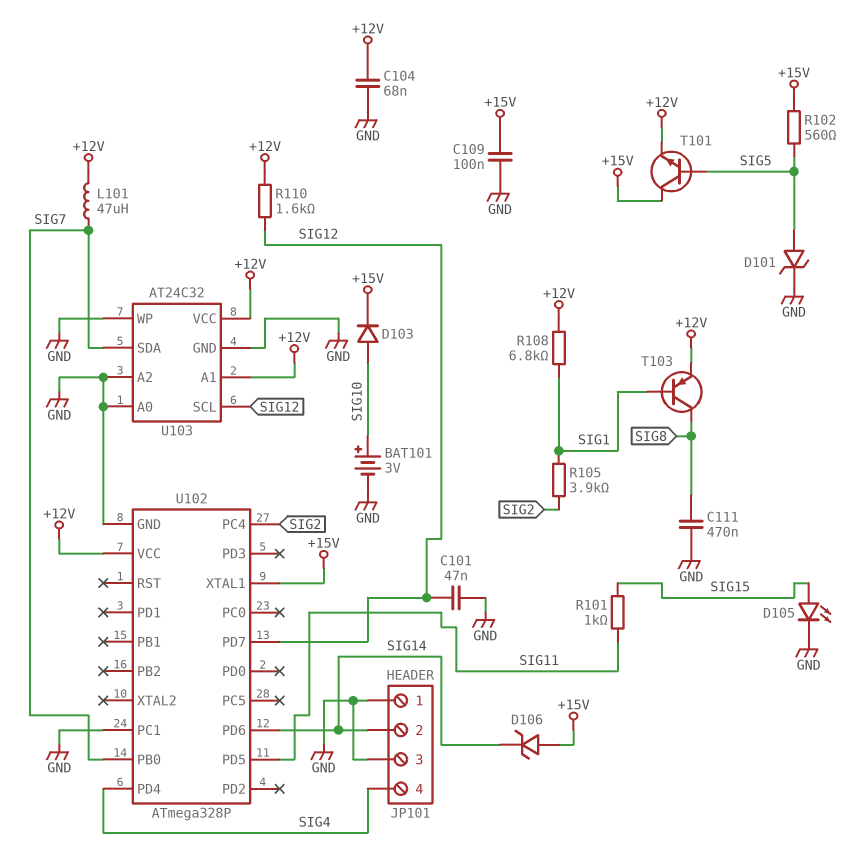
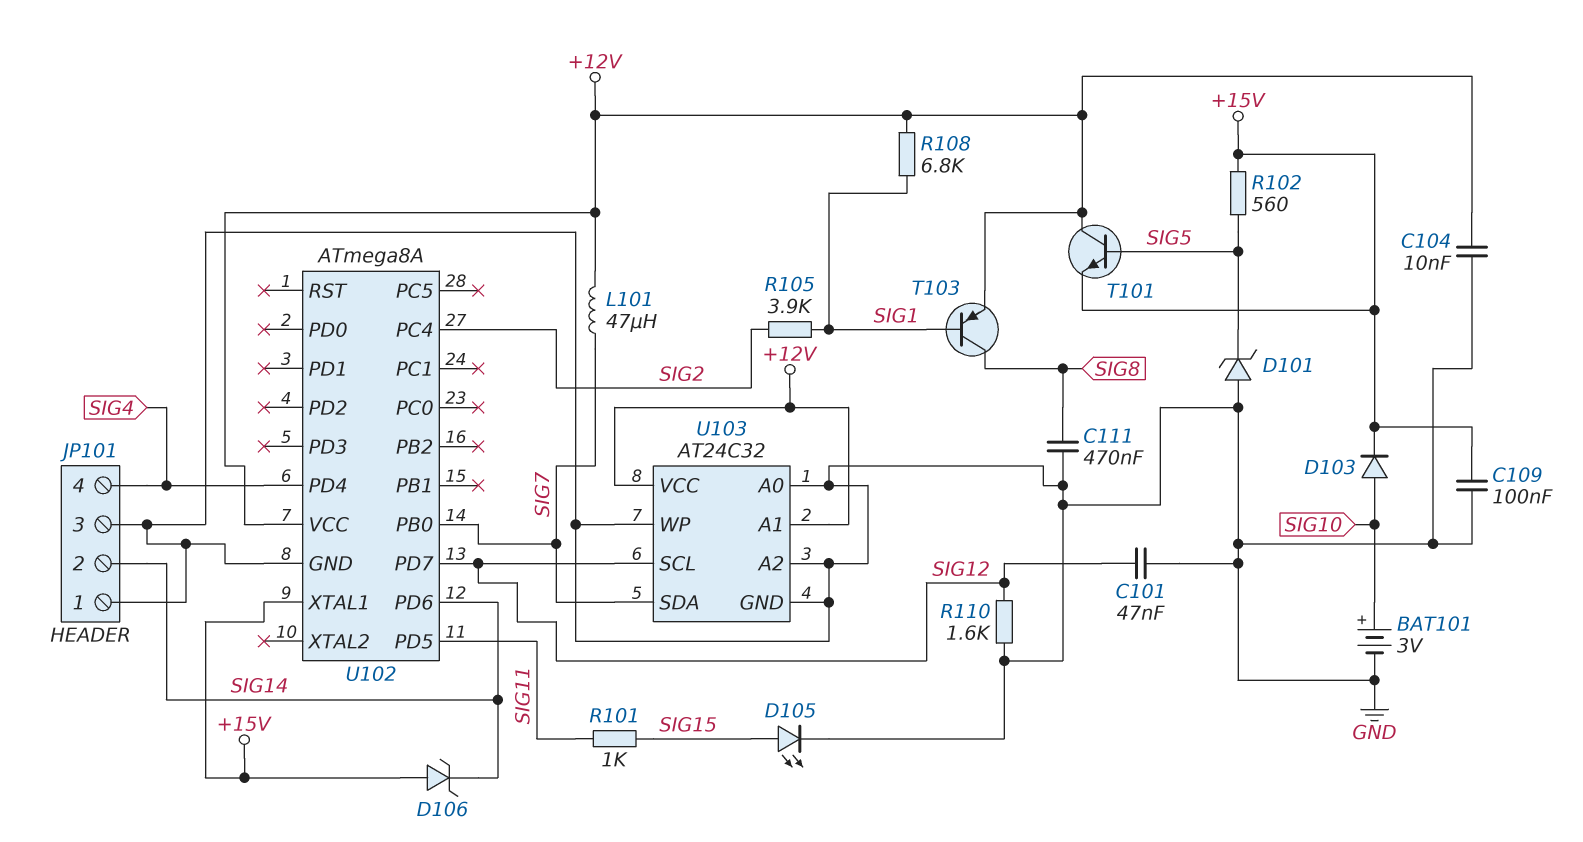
C104: 68nF (+12V, GND) -> 10nF (+12V, GND)
D101: zener (A SIG5, K GND) -> zener (A GND, K SIG5)
R110: 1.6k (+12V, SIG12) -> 1.6k (GND, SIG12)
T101: NPN (B SIG5, C +15V, E +12V) -> NPN (B SIG5, C +12V, E +15V)
U102: ATmega328P -> ATmega8A
U102 pin PC1: GND -> none

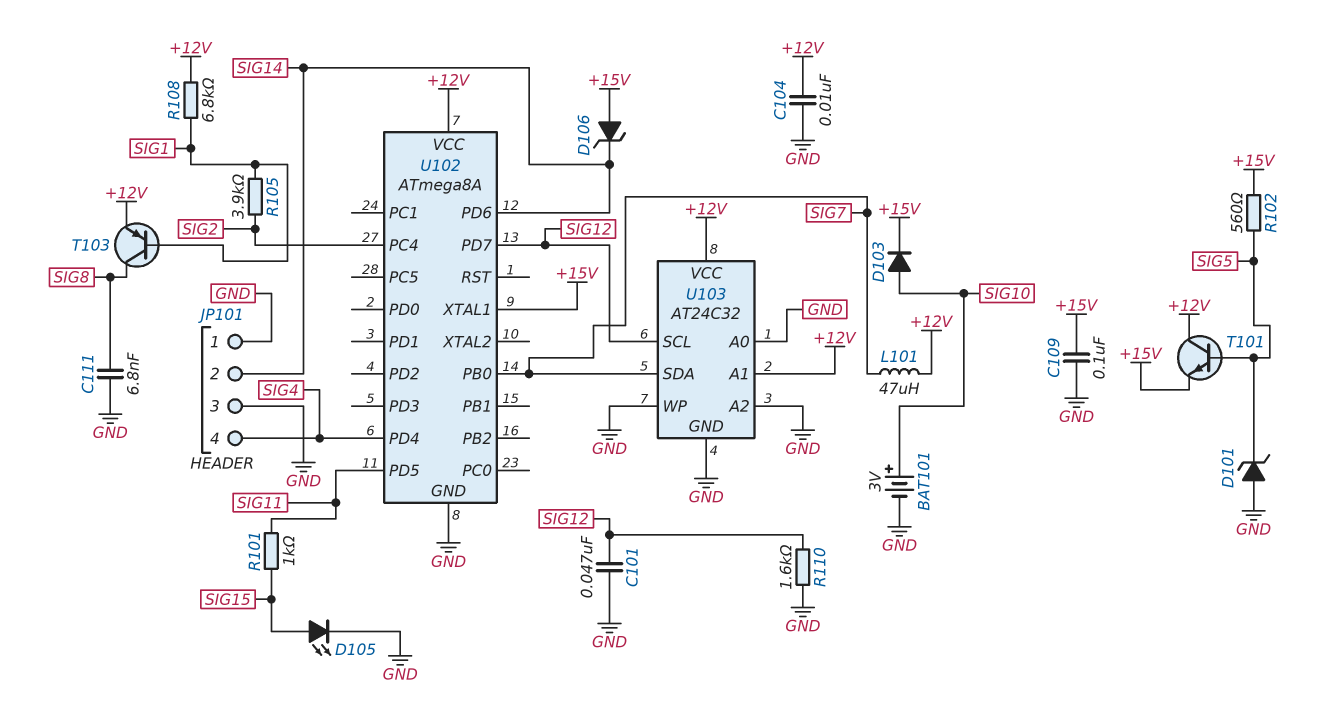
C111: 470nF (GND, SIG8) -> 6.8nF (GND, SIG8)

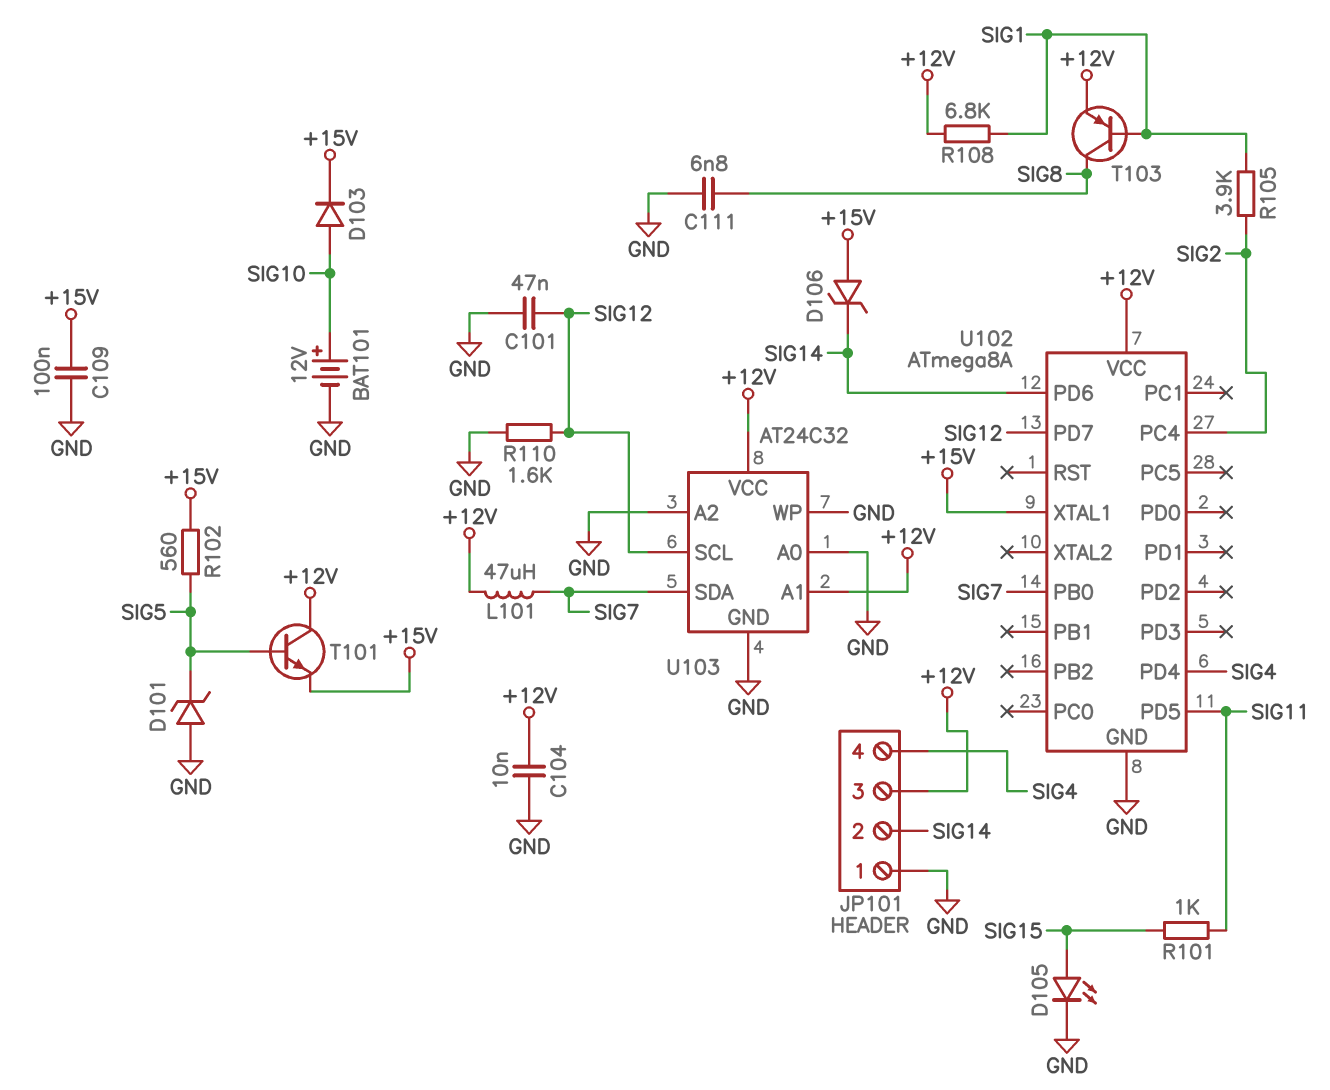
BAT101: 3V (plus SIG10, minus GND) -> 12V (plus SIG10, minus GND)
JP101 pin 3: GND -> +12V

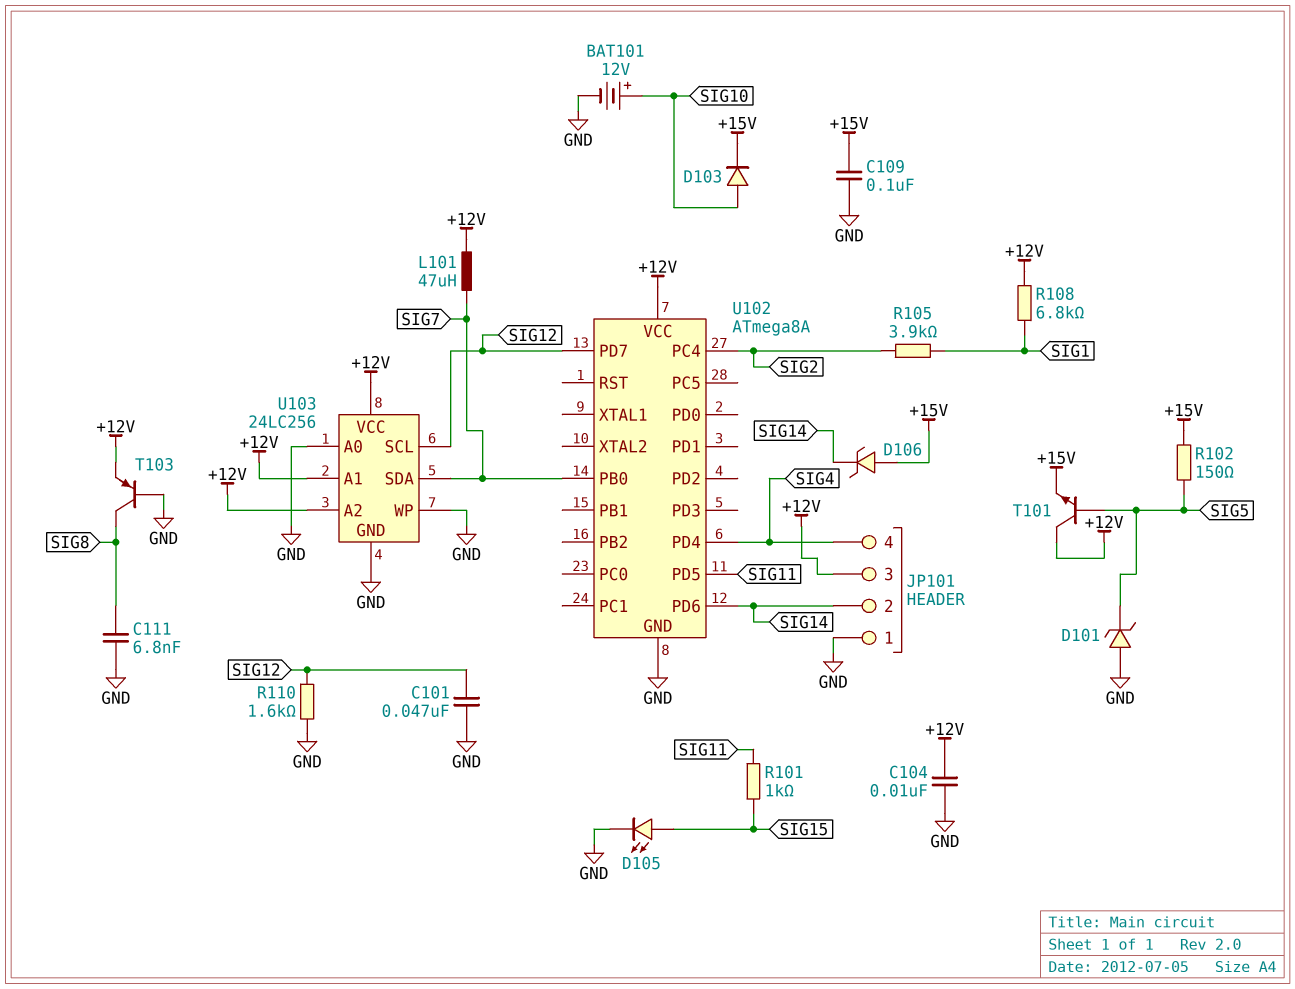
R102: 560 (+15V, SIG5) -> 150 (+15V, SIG5)
T103: PNP (B SIG1, C SIG8, E +12V) -> PNP (B GND, C SIG8, E +12V)
U102 pin XTAL1: +15V -> none
U103: AT24C32 -> 24LC256
U103 pin A2: GND -> +12V

